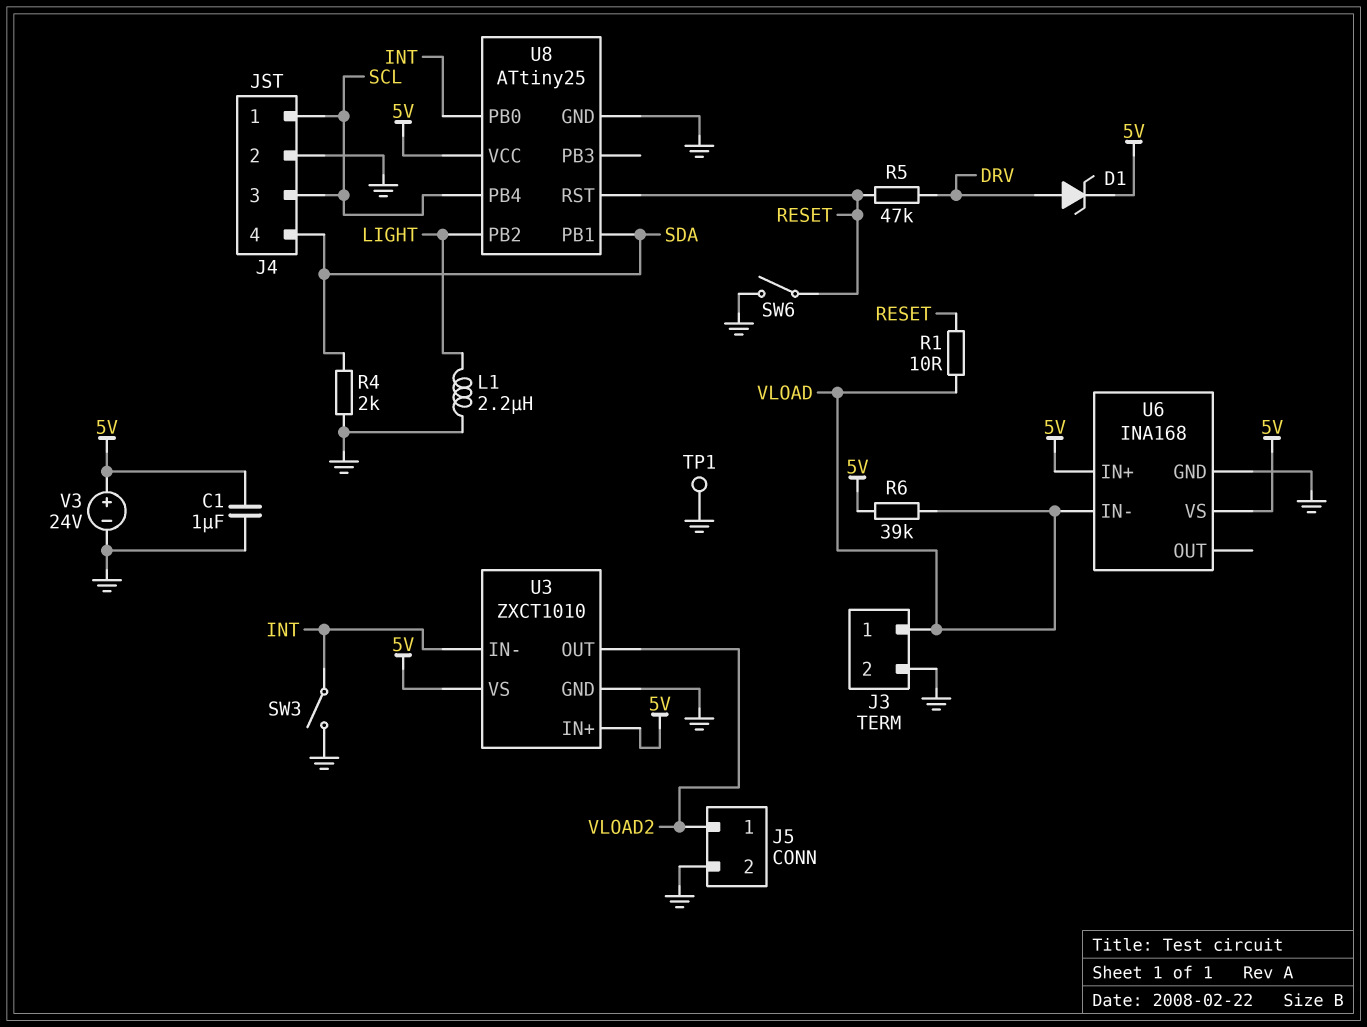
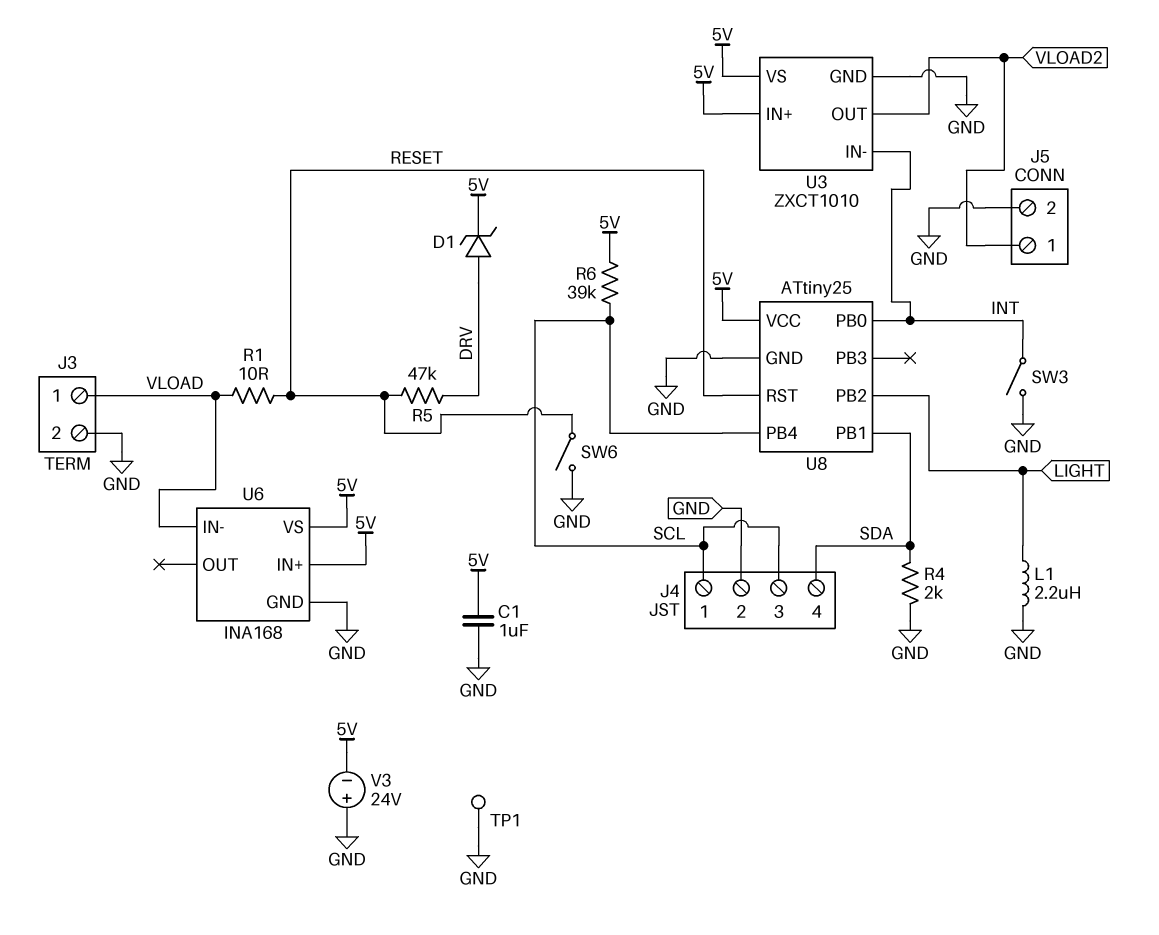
R6: 39k (5V, VLOAD) -> 39k (5V, SCL)
V3: 24V (plus 5V, minus GND) -> 24V (plus GND, minus 5V)

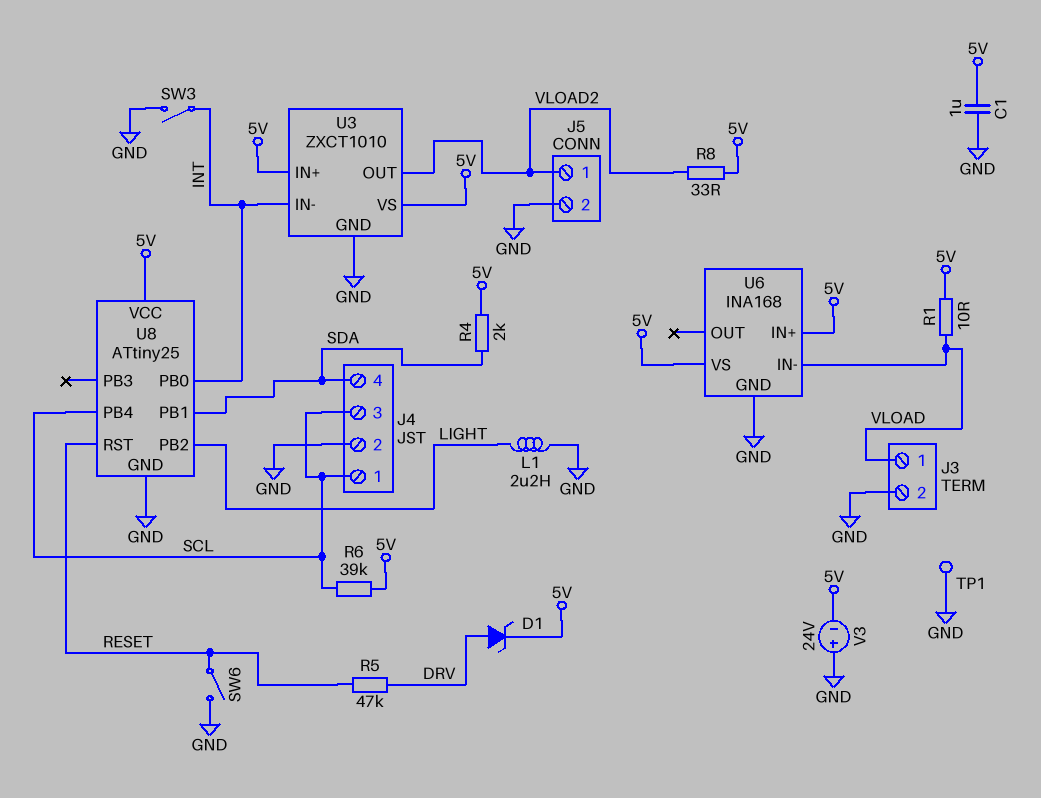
R1: 10 (RESET, VLOAD) -> 10 (5V, VLOAD)
R4: 2k (GND, SDA) -> 2k (5V, SDA)
R8: none -> 33 (5V, VLOAD2)

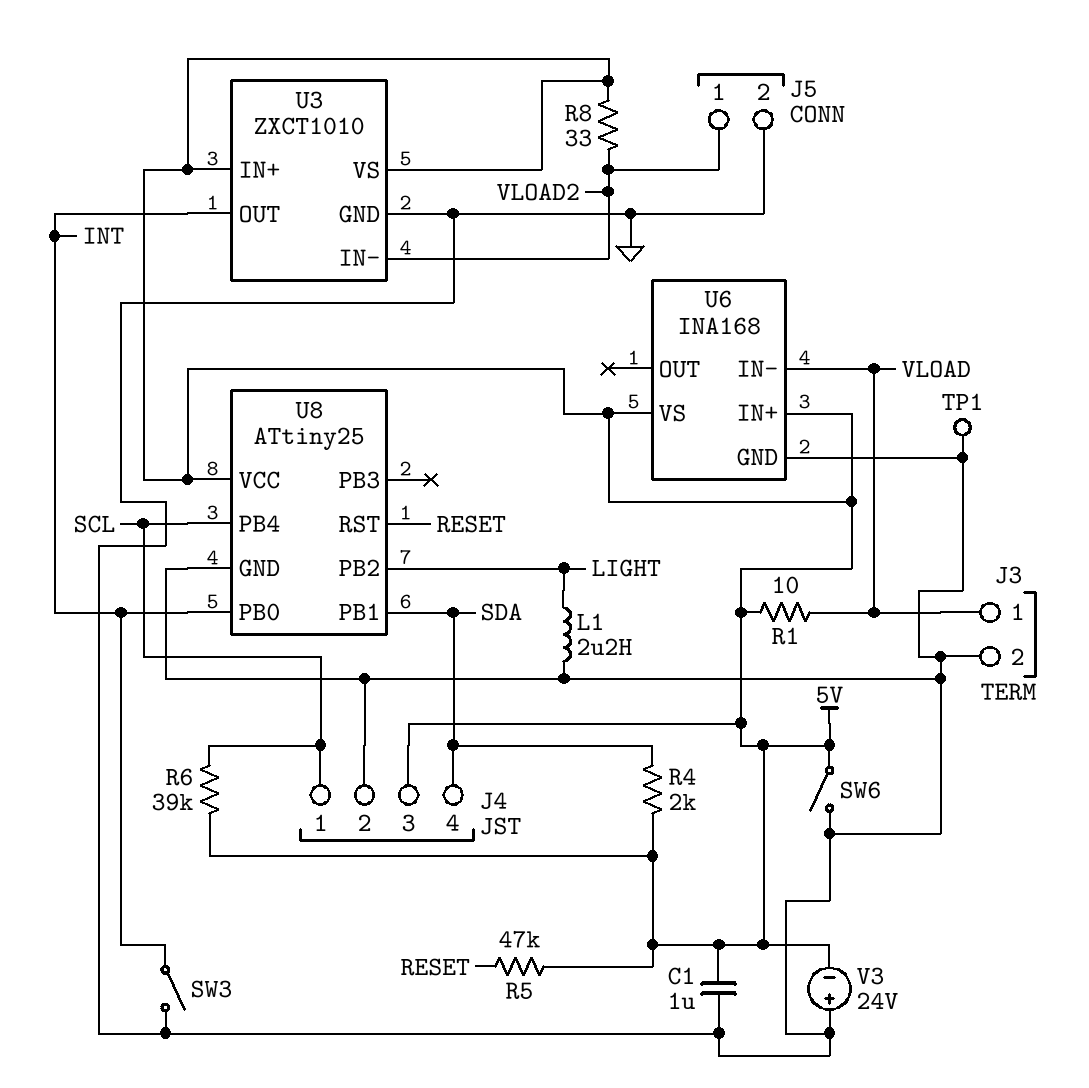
D1: zener (A DRV, K 5V) -> none
J4 pin 3: SCL -> 5V
R5: 47k (DRV, RESET) -> 47k (5V, RESET)
SW6: switch (GND, RESET) -> switch (5V, GND)
U3 pin IN-: INT -> VLOAD2
U3 pin OUT: VLOAD2 -> INT

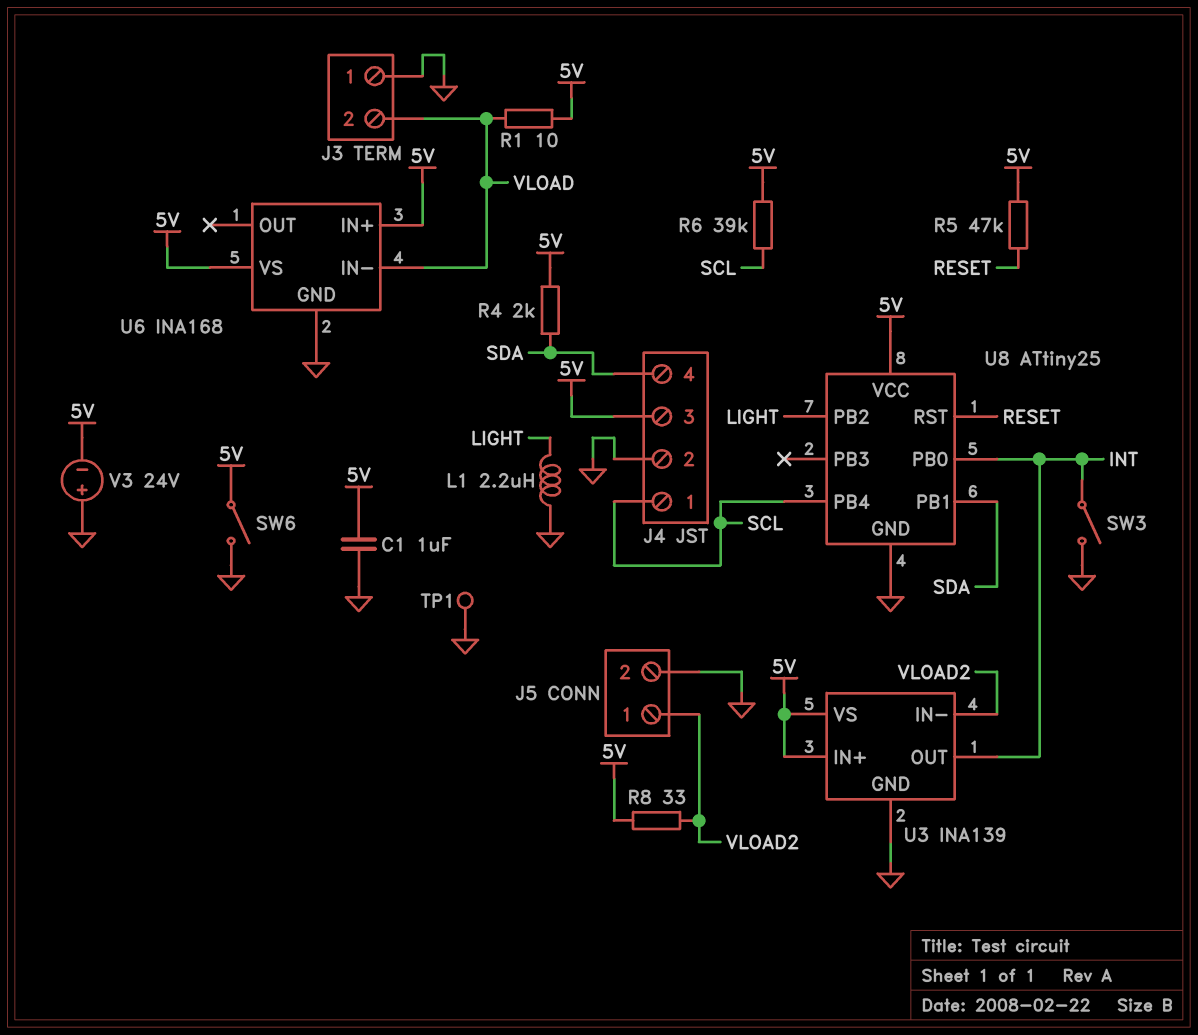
J3 pin 1: VLOAD -> GND
J3 pin 2: GND -> VLOAD
U3: ZXCT1010 -> INA139

